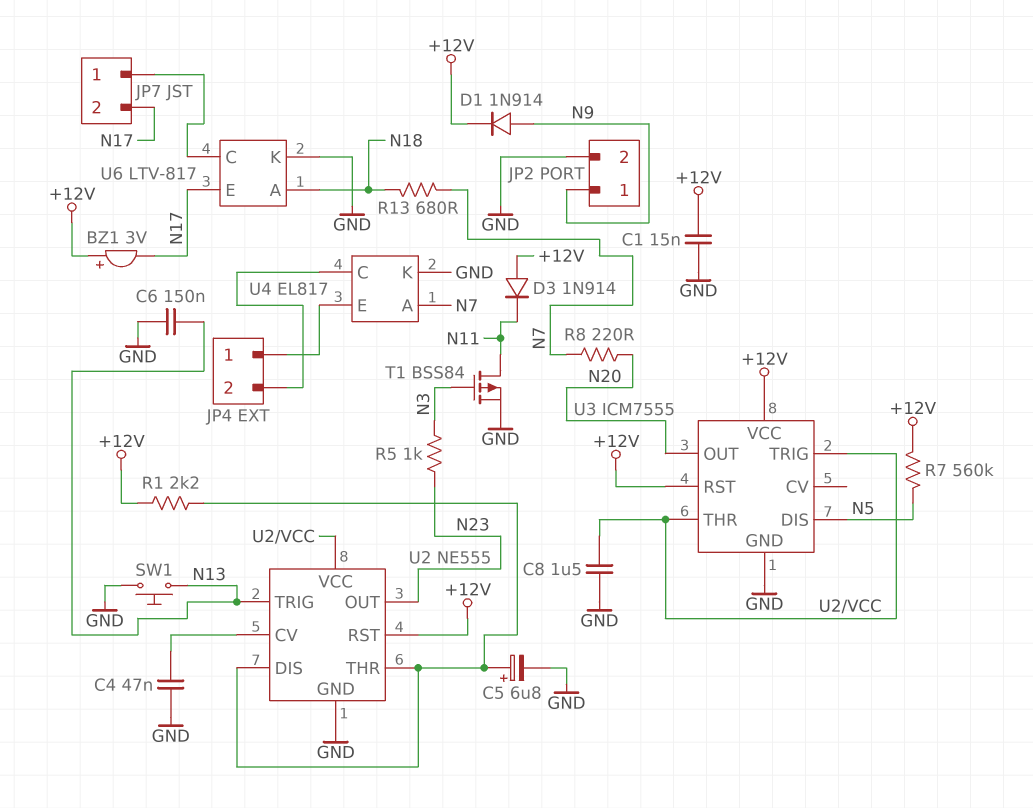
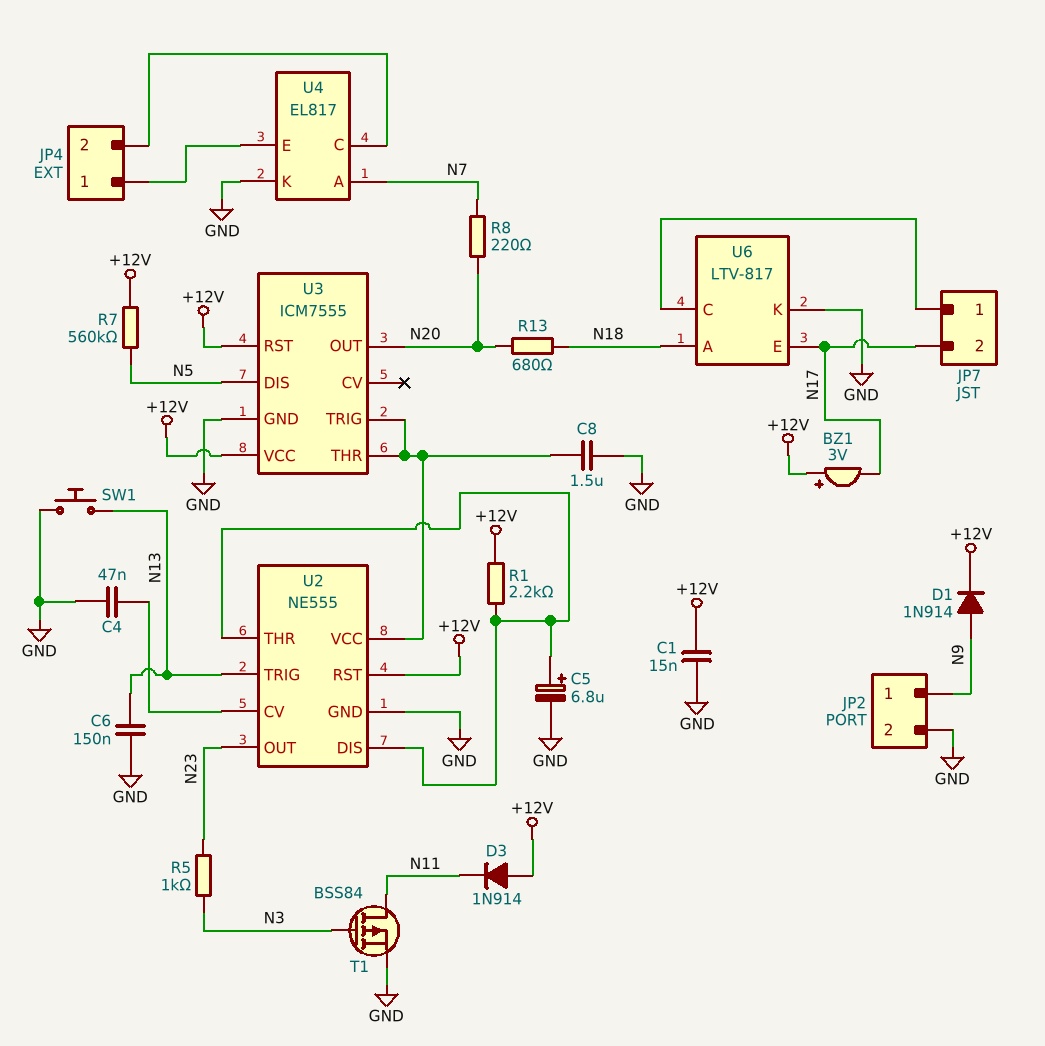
R13: 680 (N7, N18) -> 680 (N18, N20)

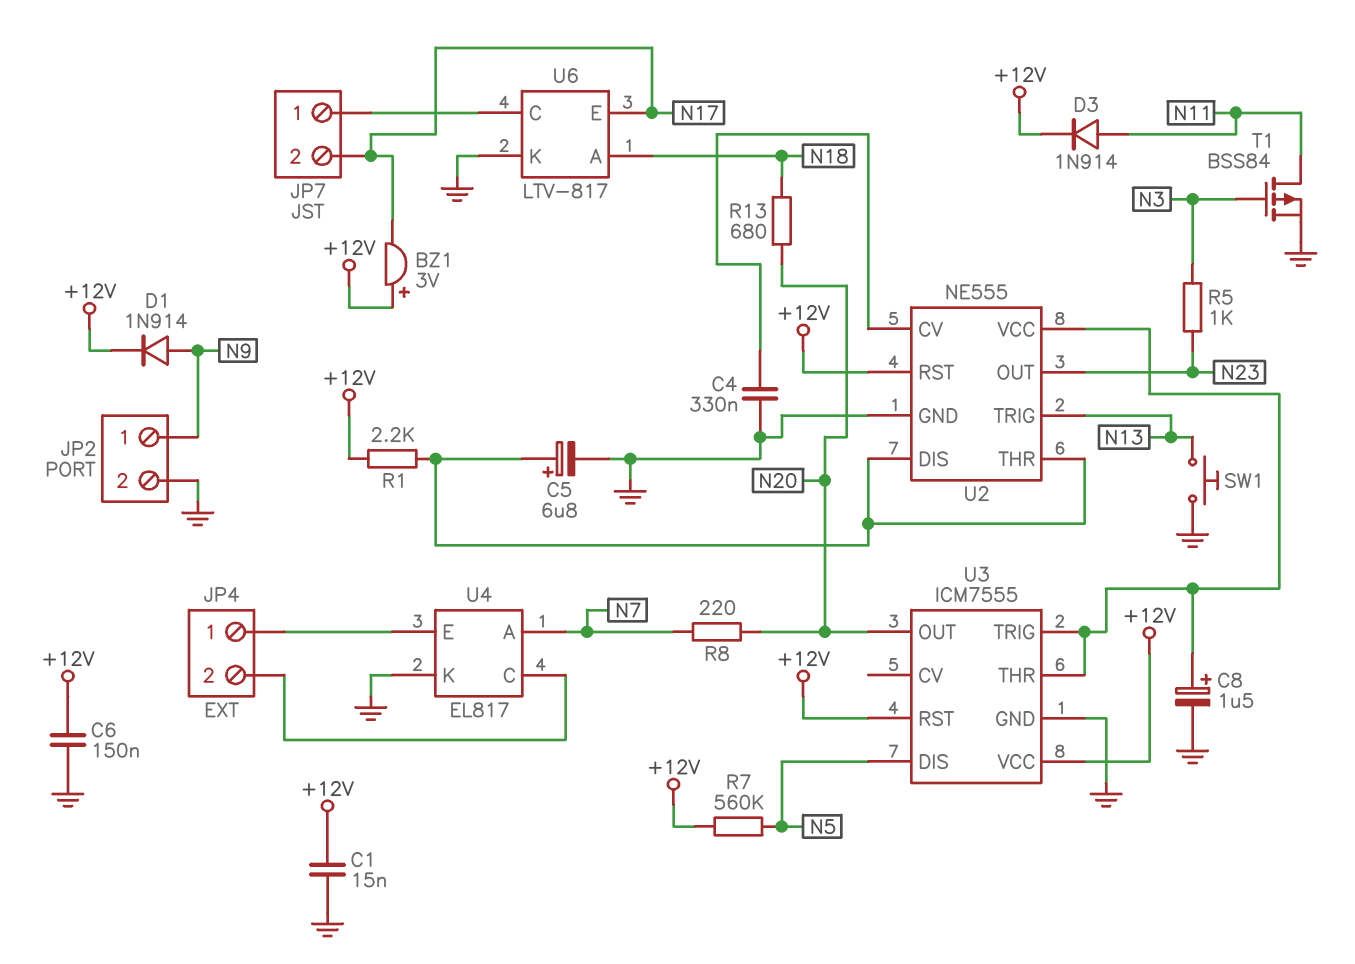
C4: 47nF (GND, U2/CV) -> 330nF (GND, U2/CV)
C6: 150nF (GND, N13) -> 150nF (+12V, GND)
C8: 1.5uF (GND, U2/VCC) -> 1.5uF (plus U2/VCC, minus GND)
D3: diode 1N914 (A +12V, K N11) -> diode 1N914 (A N11, K +12V)

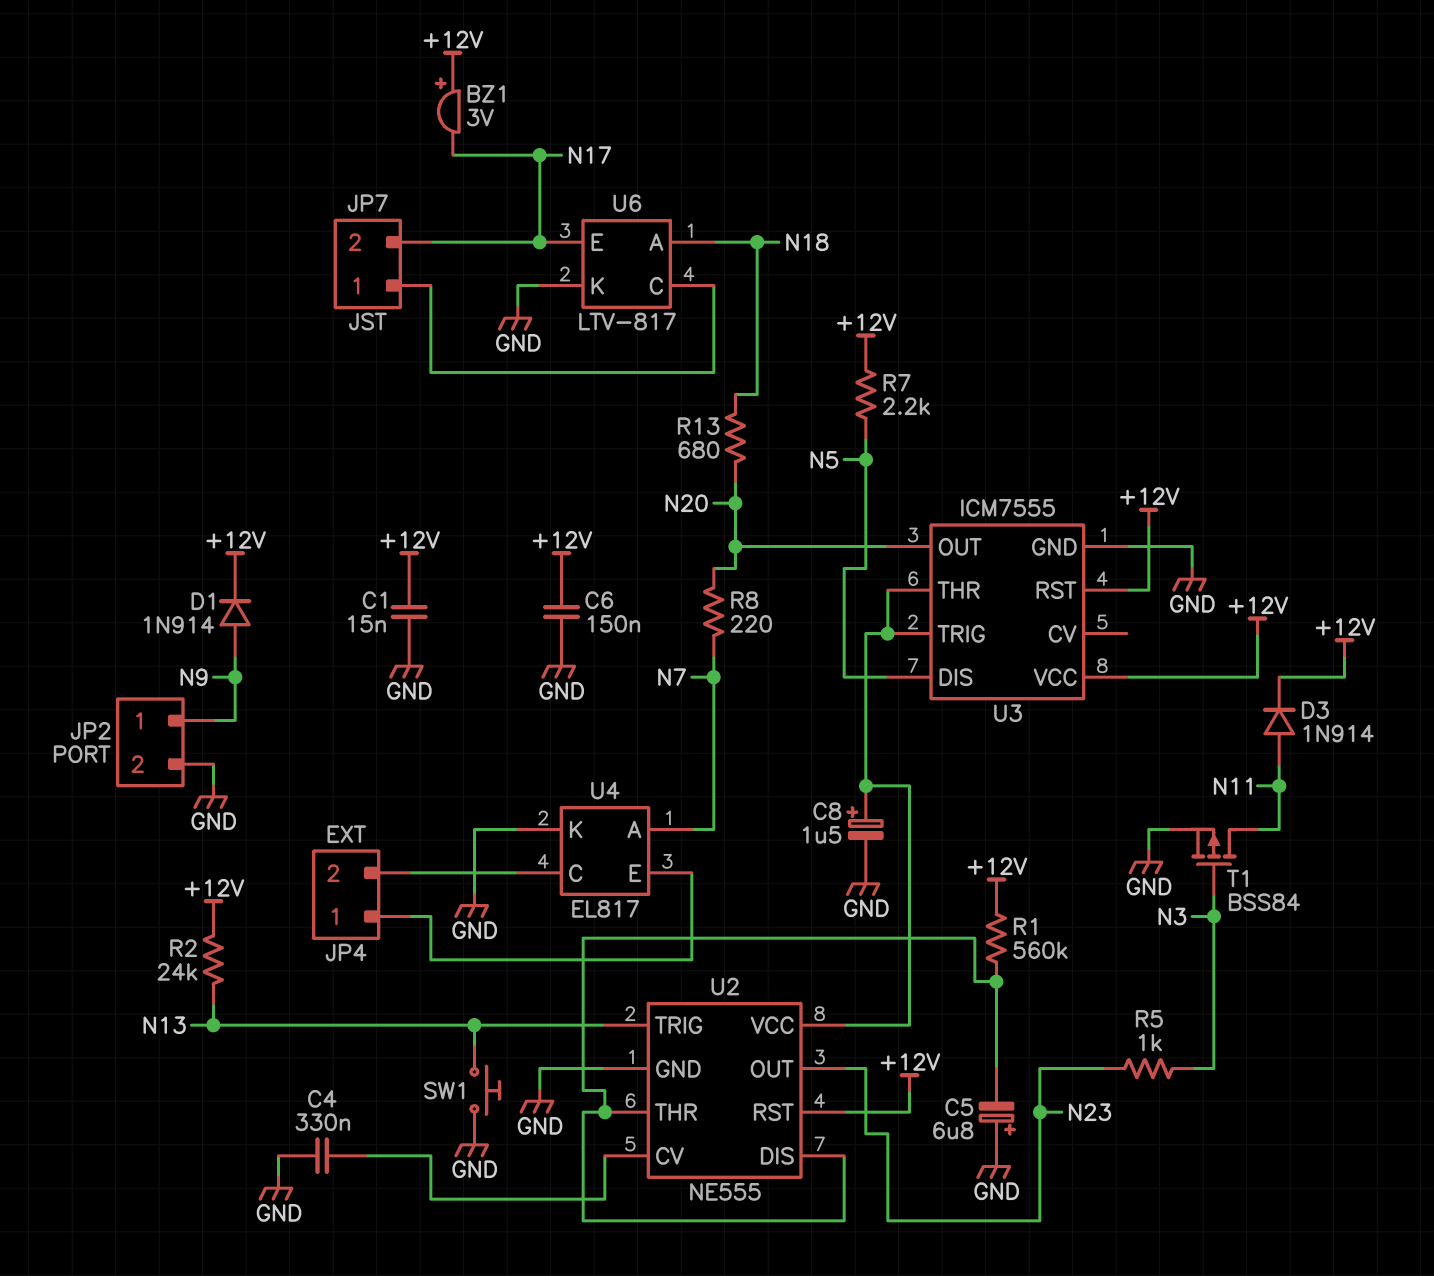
C5: 6.8uF (plus U2/DIS, minus GND) -> 6.8uF (plus GND, minus U2/DIS)
R1: 2.2k (+12V, U2/DIS) -> 560k (+12V, U2/DIS)
R2: none -> 24k (+12V, N13)
R7: 560k (+12V, N5) -> 2.2k (+12V, N5)

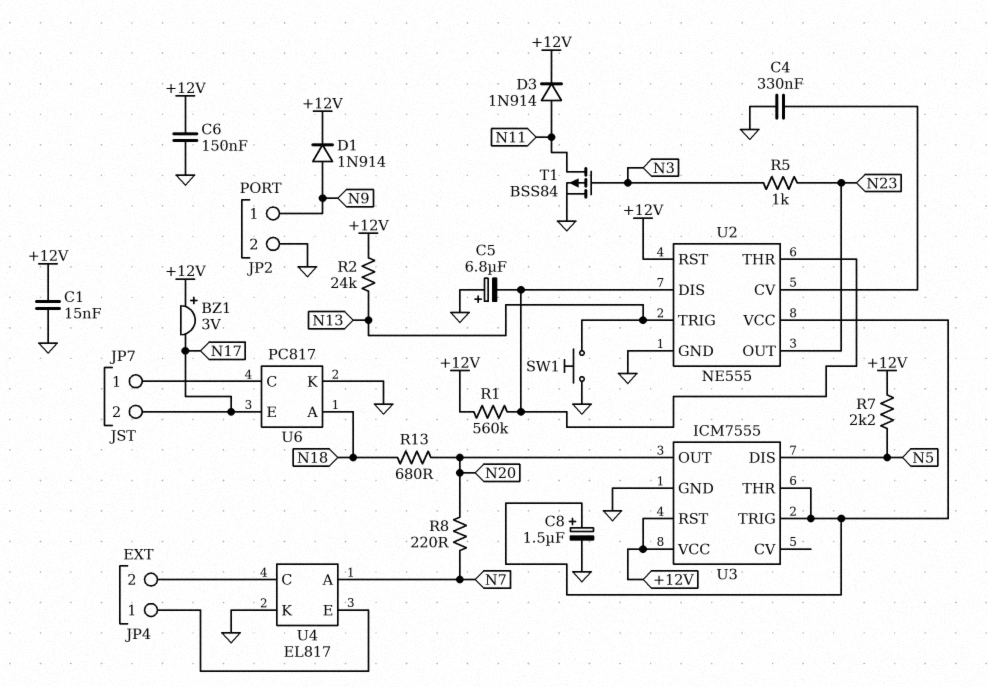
U6: LTV-817 -> PC817

